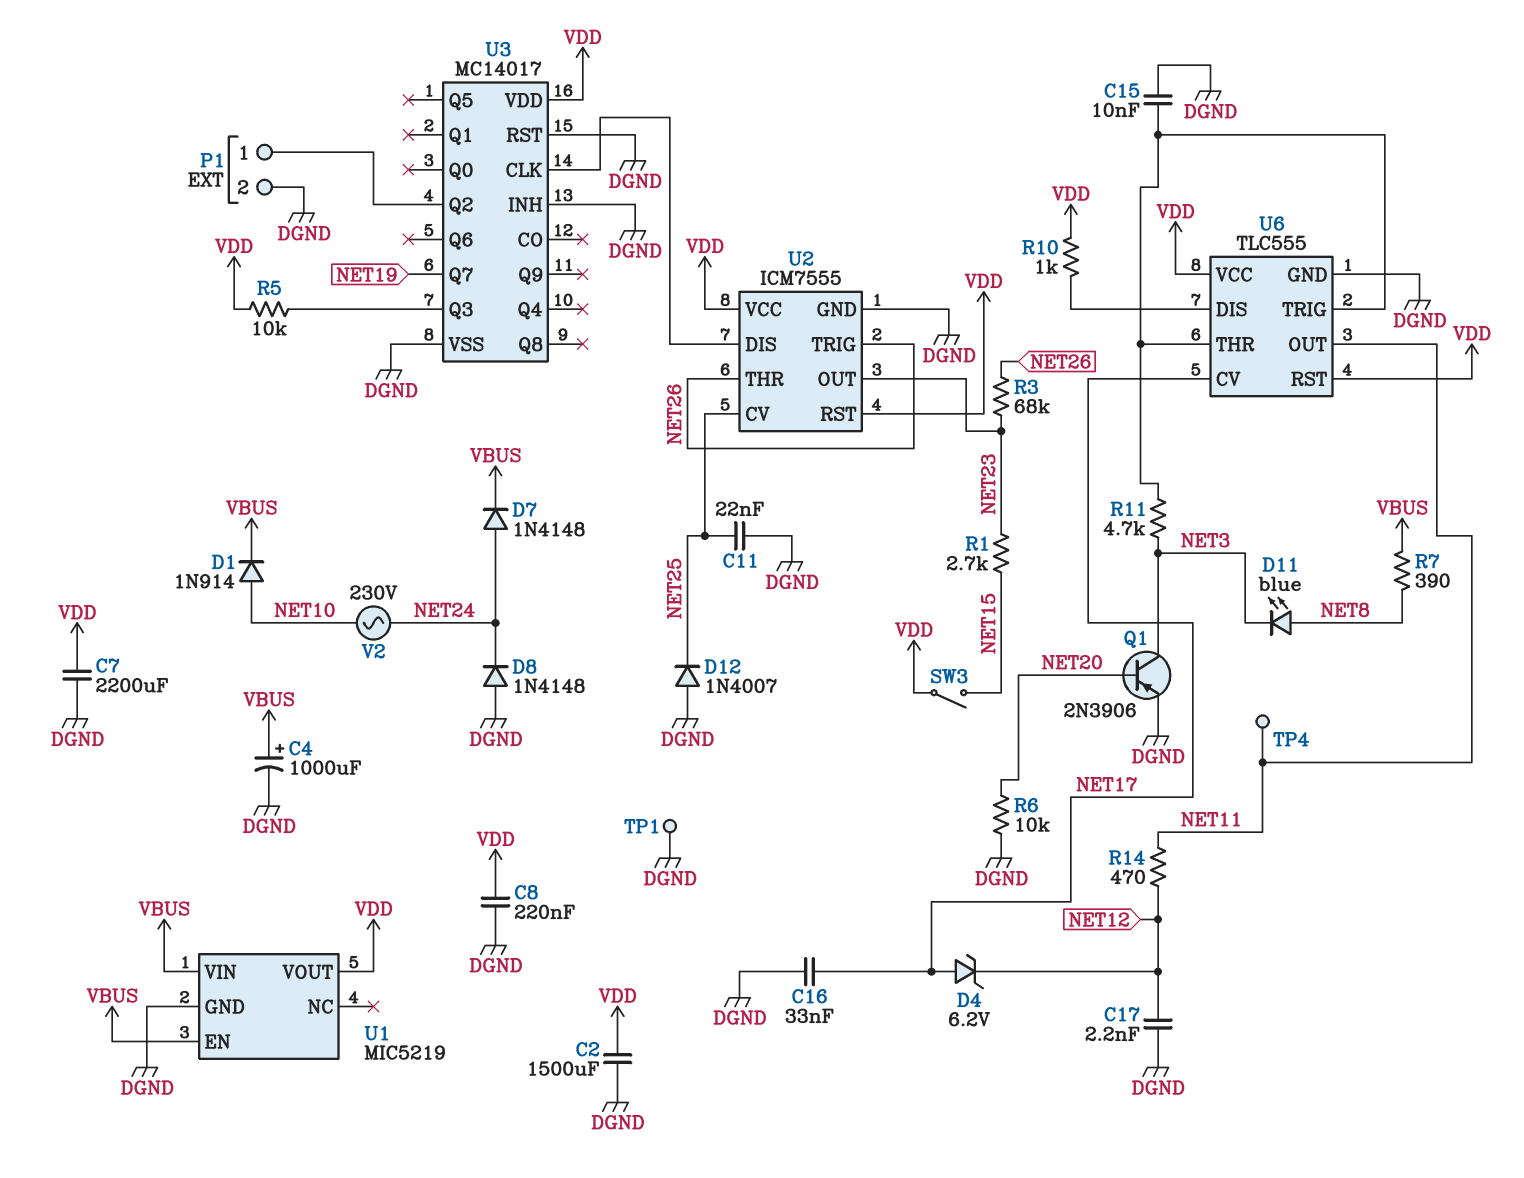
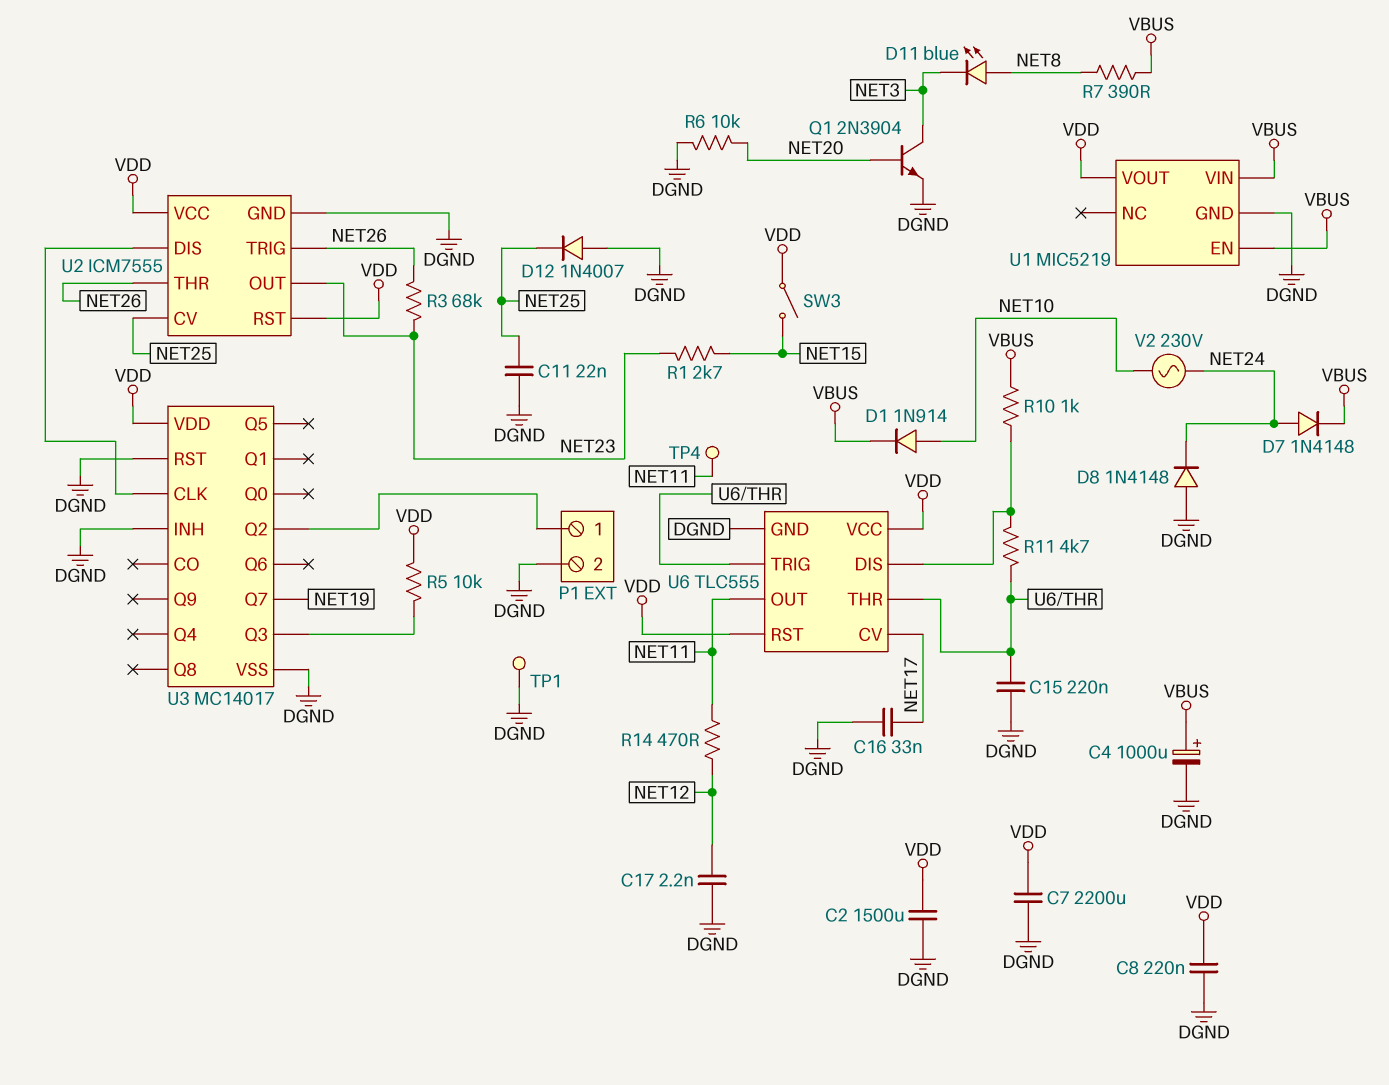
C15: 10nF (DGND, U6/THR) -> 220nF (DGND, U6/THR)
D4: zener 6.2V (A NET17, K NET12) -> none
Q1: PNP 2N3906 (B NET20, C NET3, E DGND) -> NPN 2N3904 (B NET20, C NET3, E DGND)
R10: 1k (U6/DIS, VDD) -> 1k (U6/DIS, VBUS)
R11: 4.7k (NET3, U6/THR) -> 4.7k (U6/DIS, U6/THR)

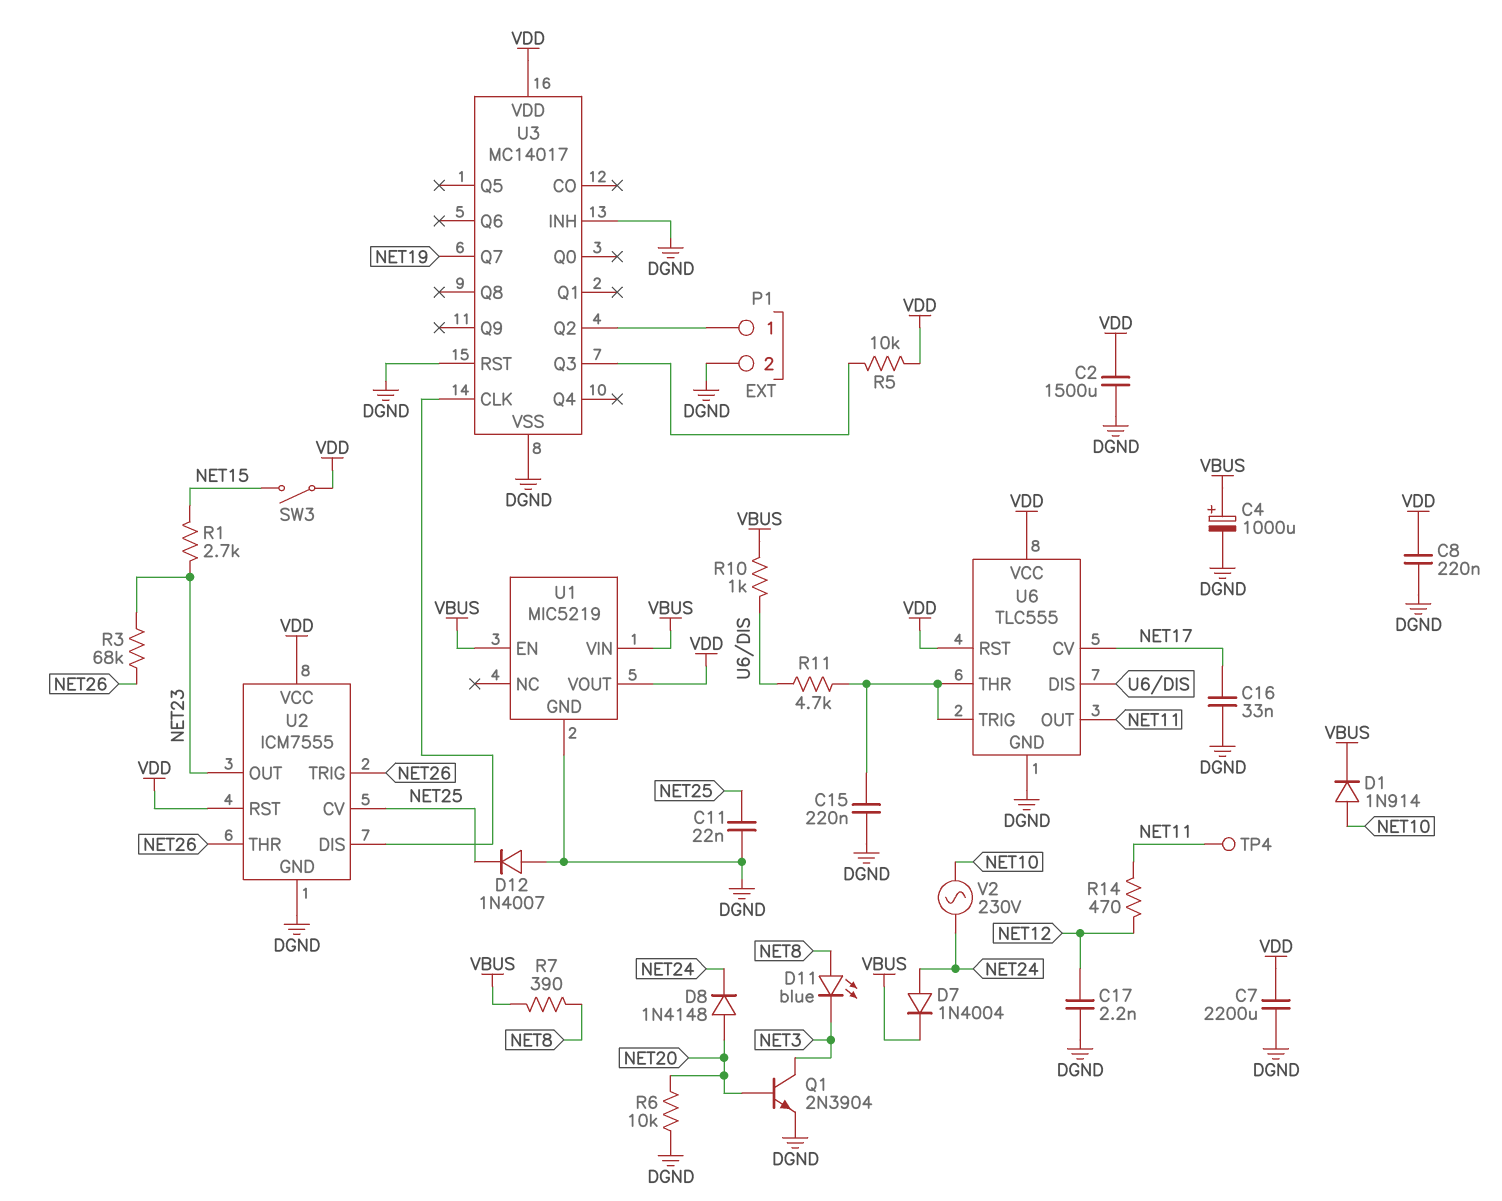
D7: diode 1N4148 (A NET24, K VBUS) -> diode 1N4004 (A NET24, K VBUS)
D8: diode 1N4148 (A DGND, K NET24) -> diode 1N4148 (A NET20, K NET24)
TP1: test point (DGND) -> none

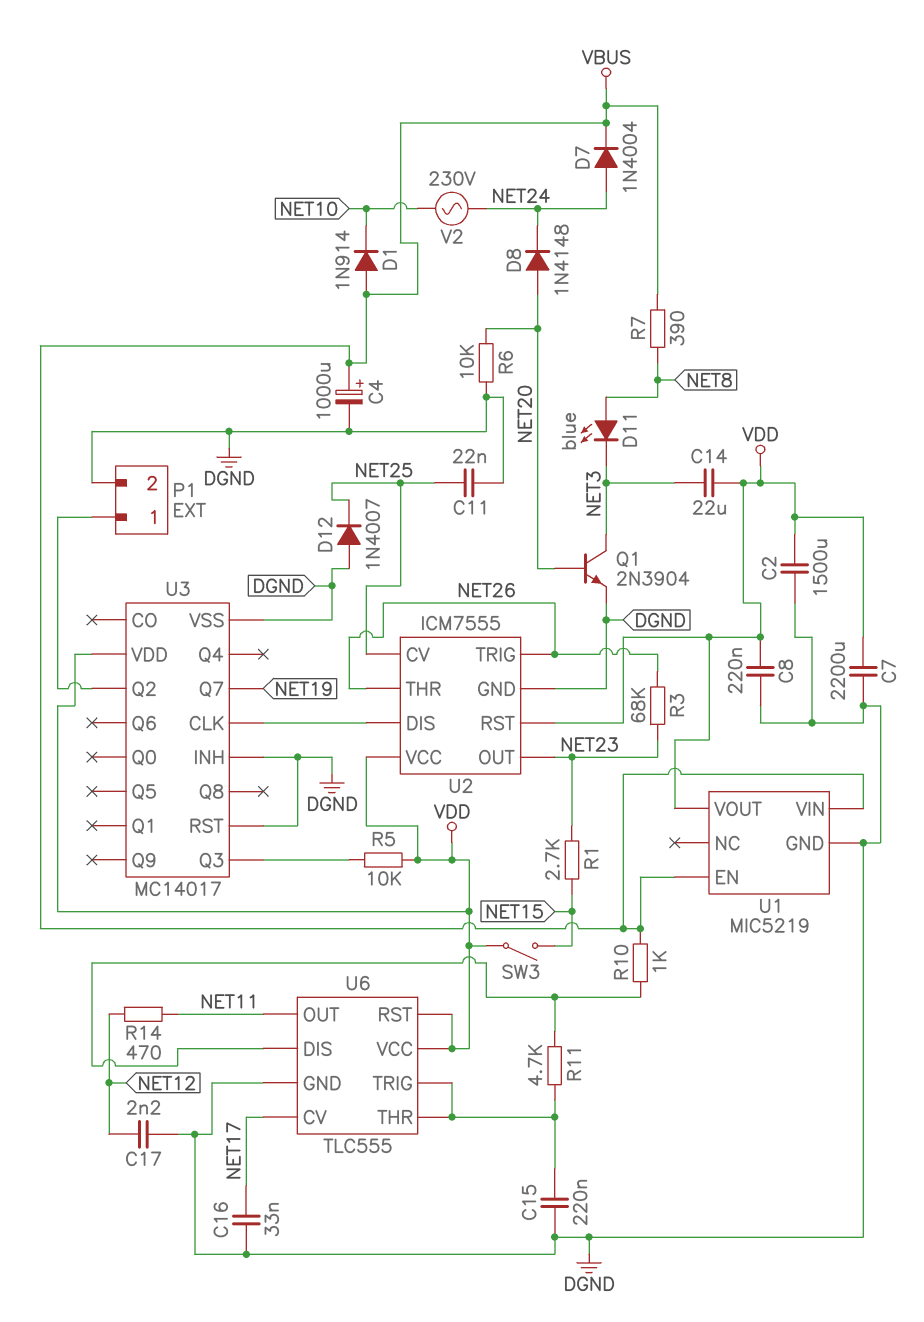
C14: none -> 22uF (NET3, VDD)
D1: diode 1N914 (A NET10, K VBUS) -> diode 1N914 (A VBUS, K NET10)
TP4: test point (NET11) -> none

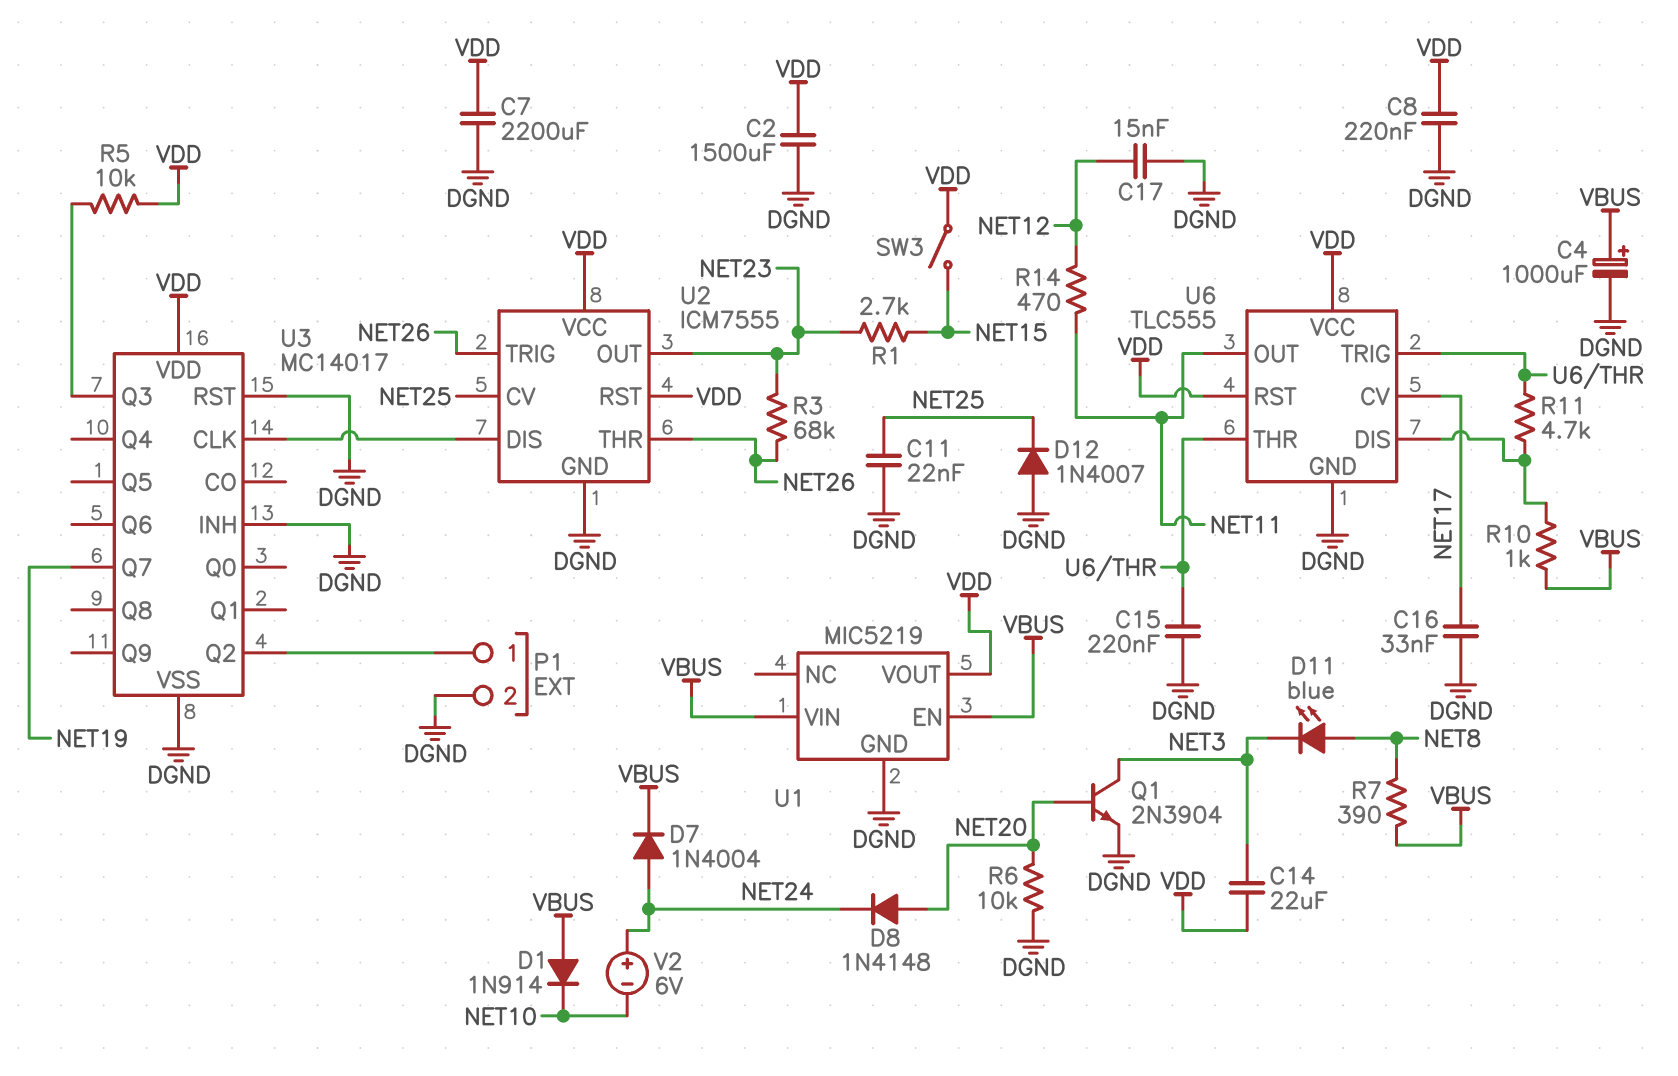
C17: 2.2nF (DGND, NET12) -> 15nF (DGND, NET12)
V2: AC 230V (NET10, NET24) -> 6V (plus NET24, minus NET10)

